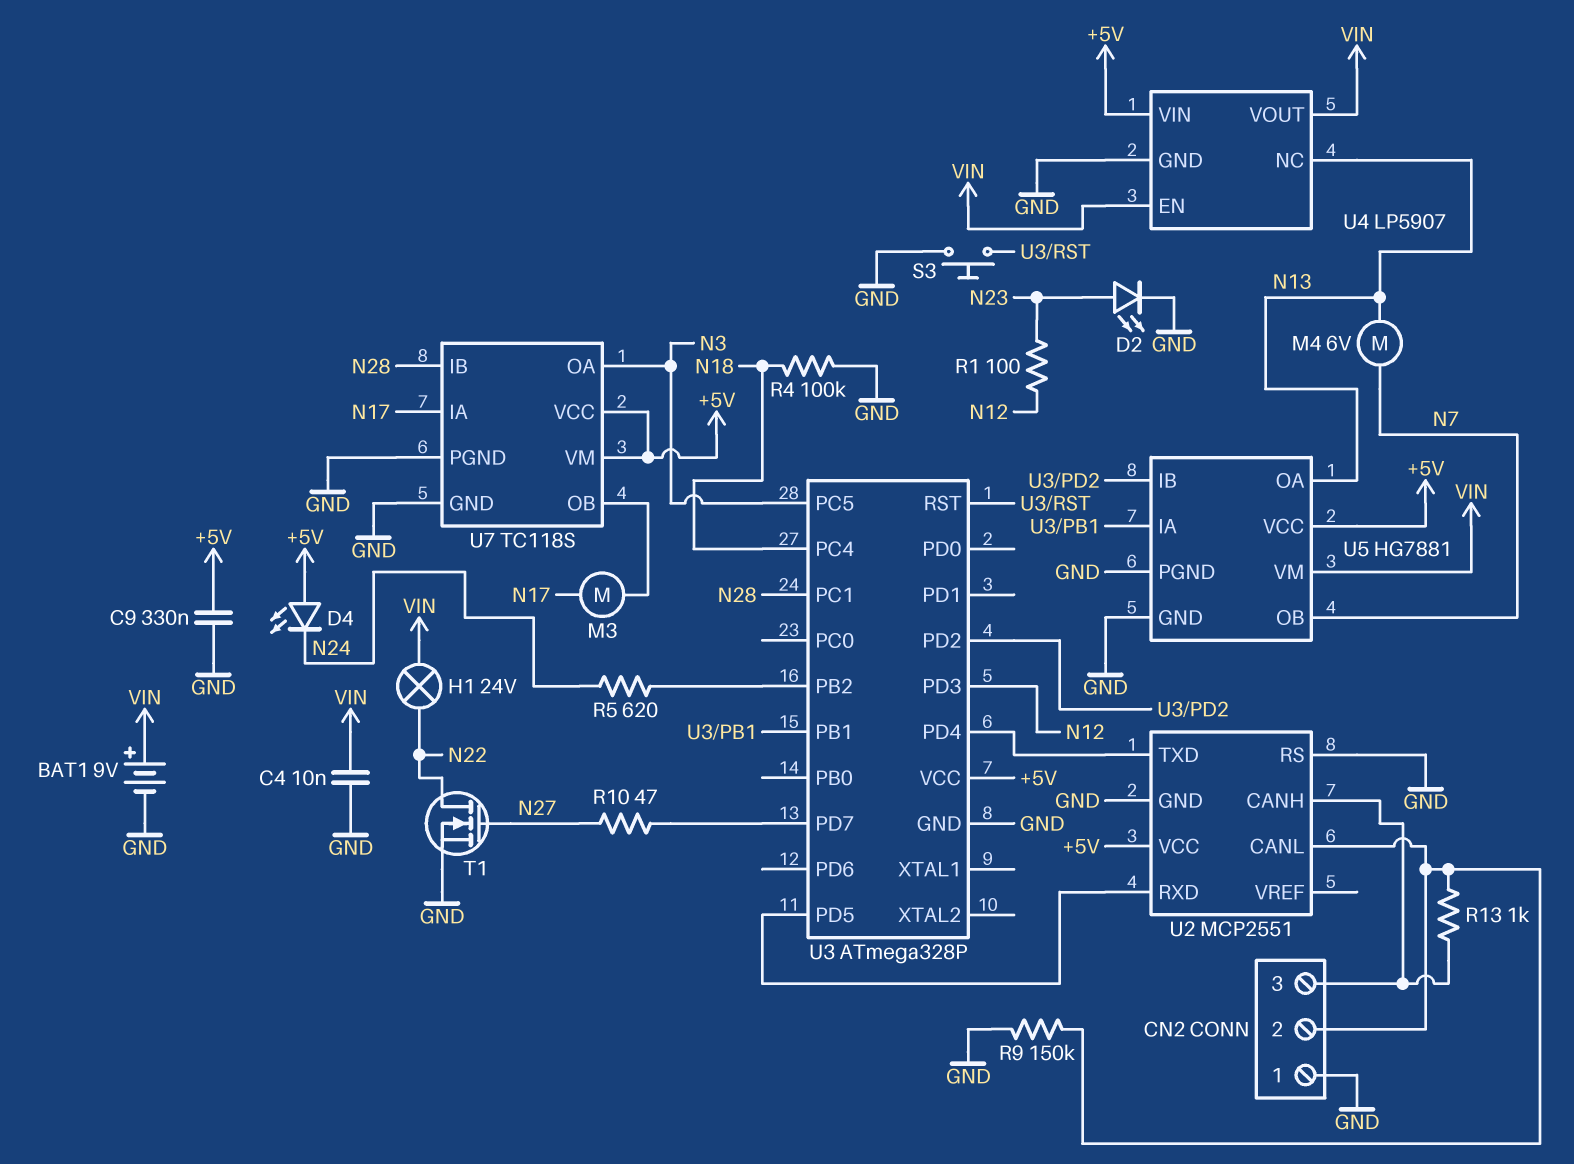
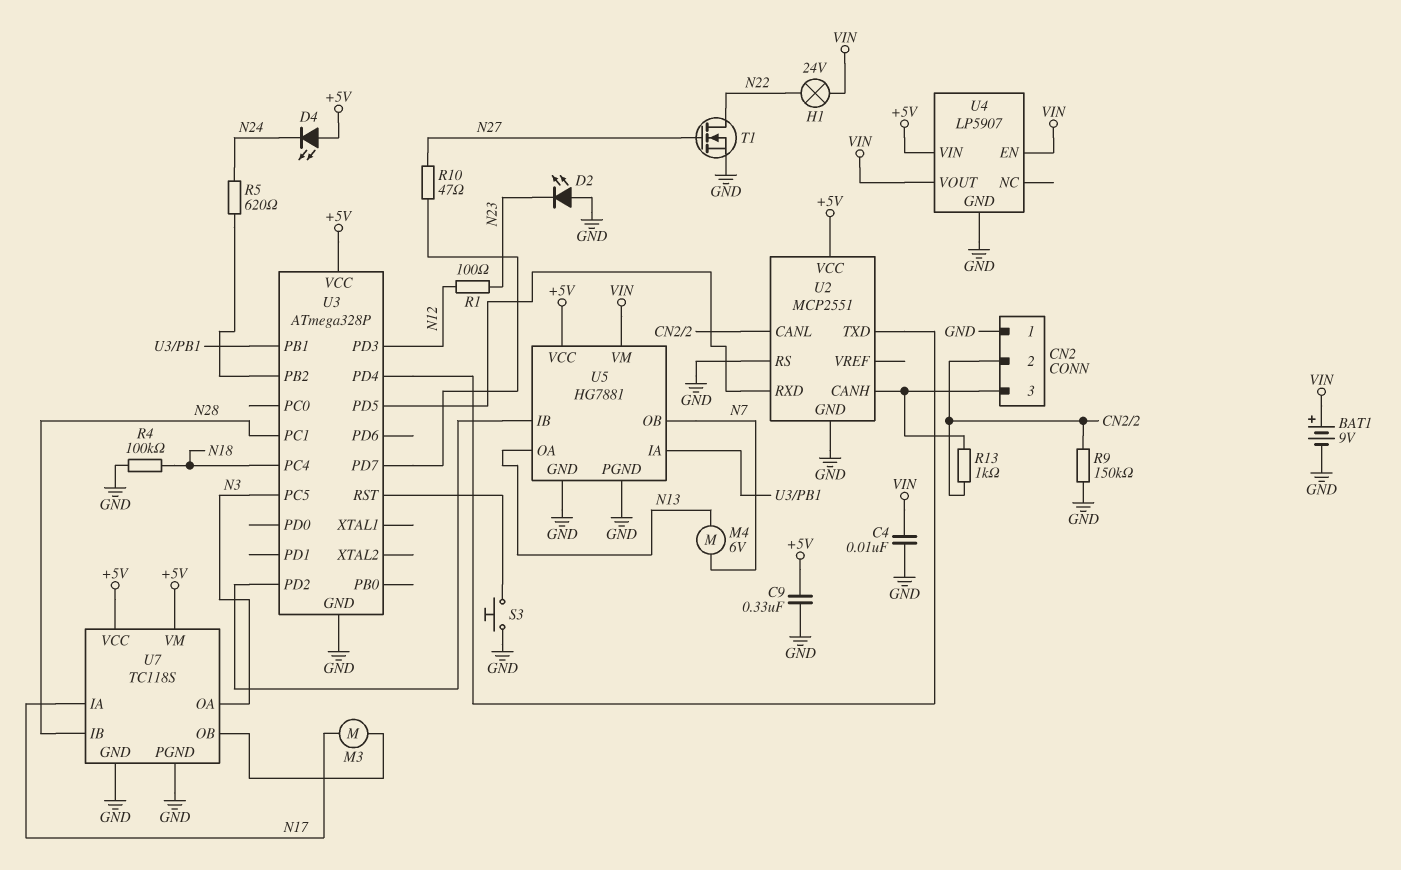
D2: LED (A N23, K GND) -> LED (A GND, K N23)
U4 pin NC: N13 -> none

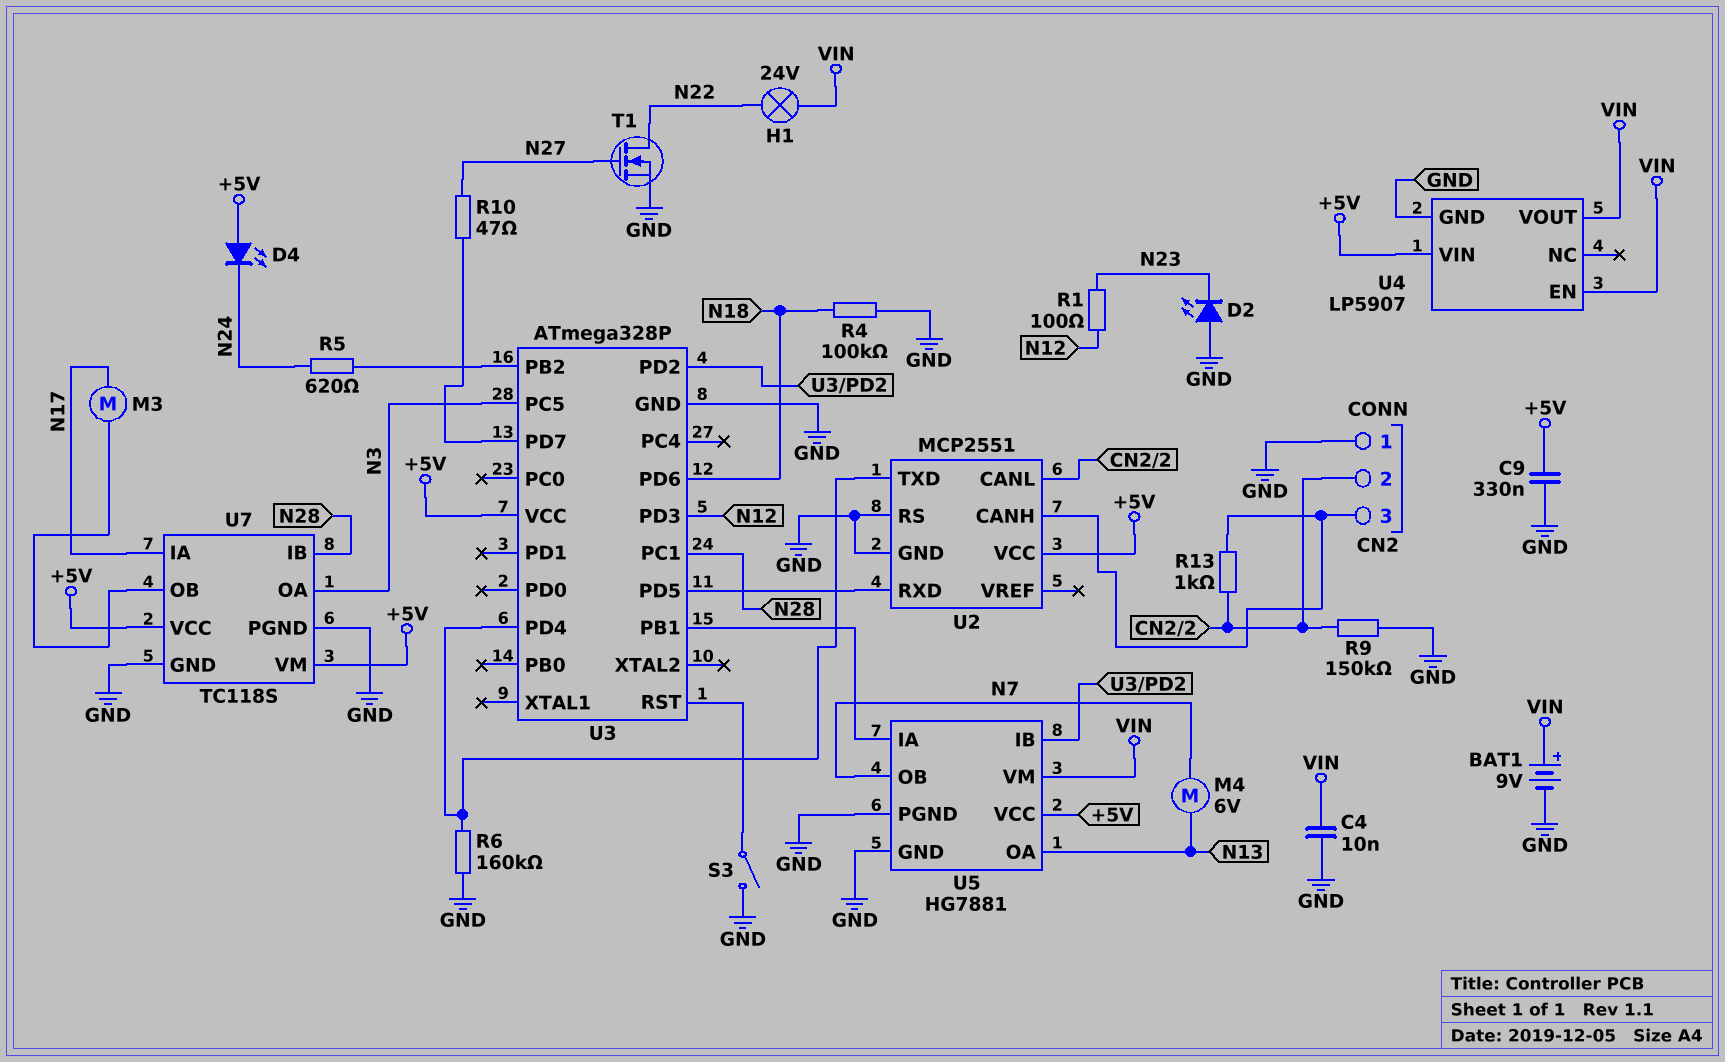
R6: none -> 160k (GND, U2/TXD)
S3: button (GND, U3/RST) -> switch (GND, U3/RST)
U3 pin PC4: N18 -> none
U3 pin PD6: none -> N18

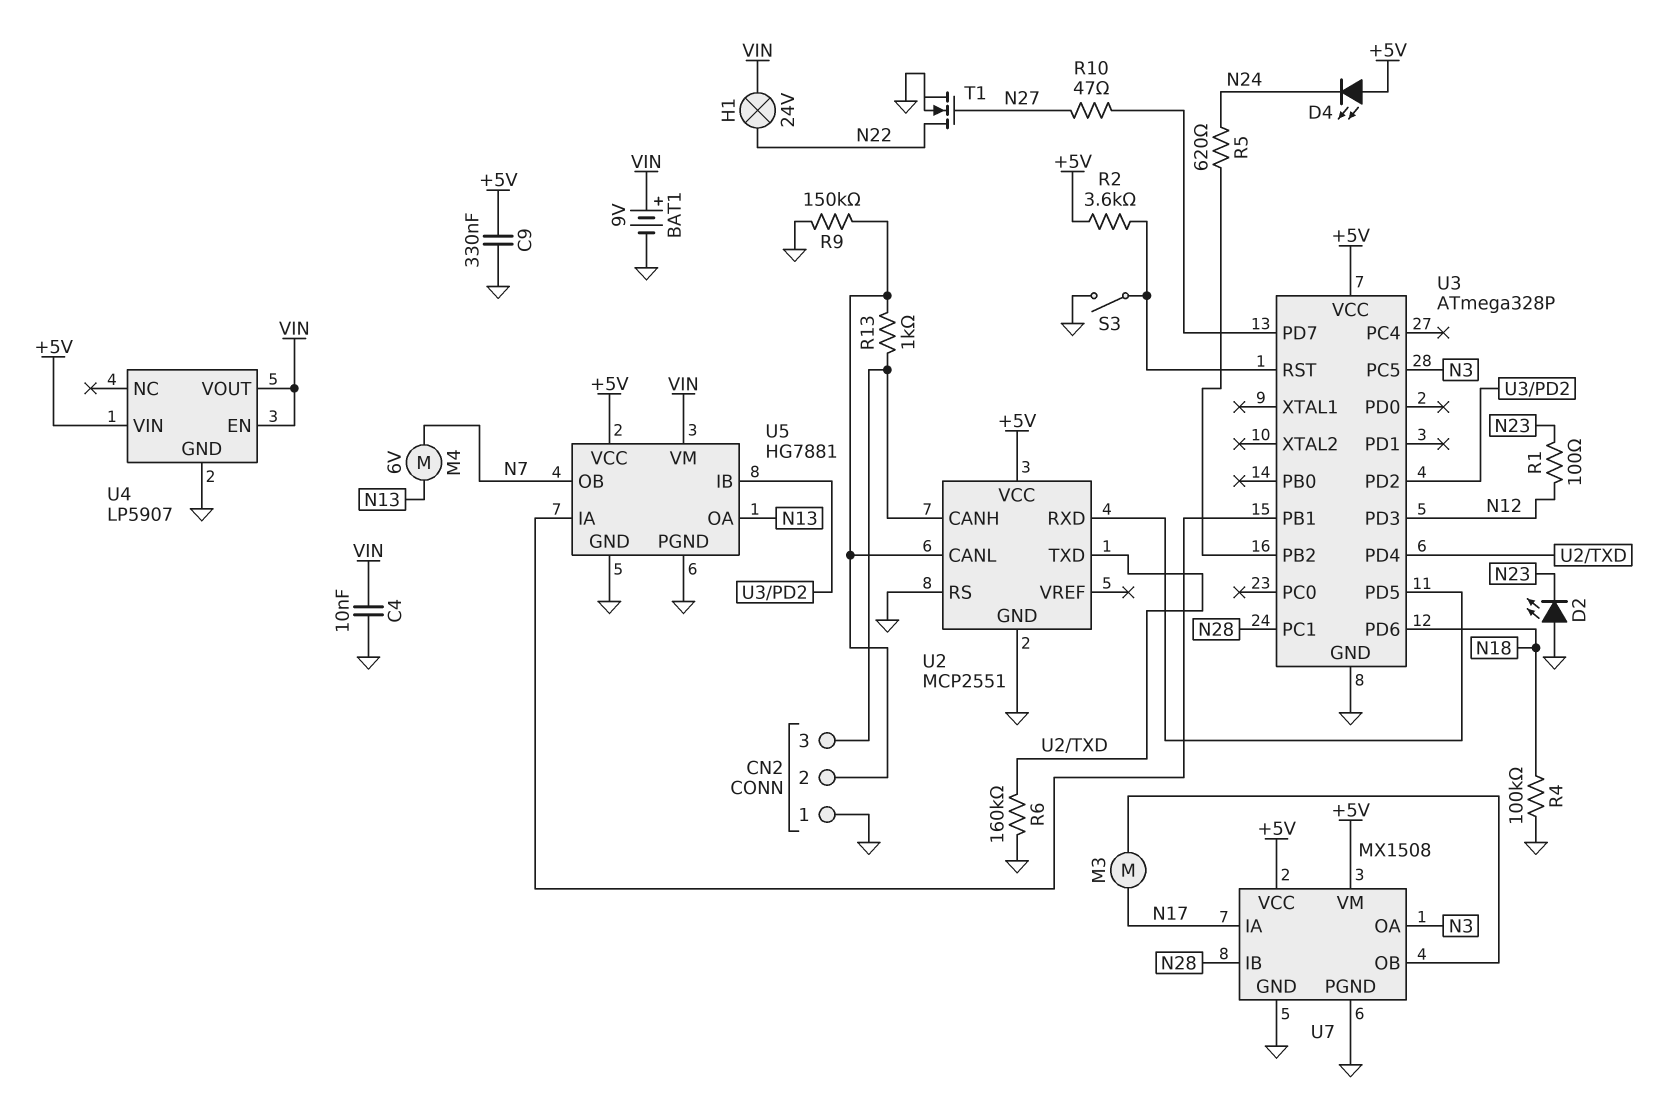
R2: none -> 3.6k (+5V, U3/RST)
U7: TC118S -> MX1508

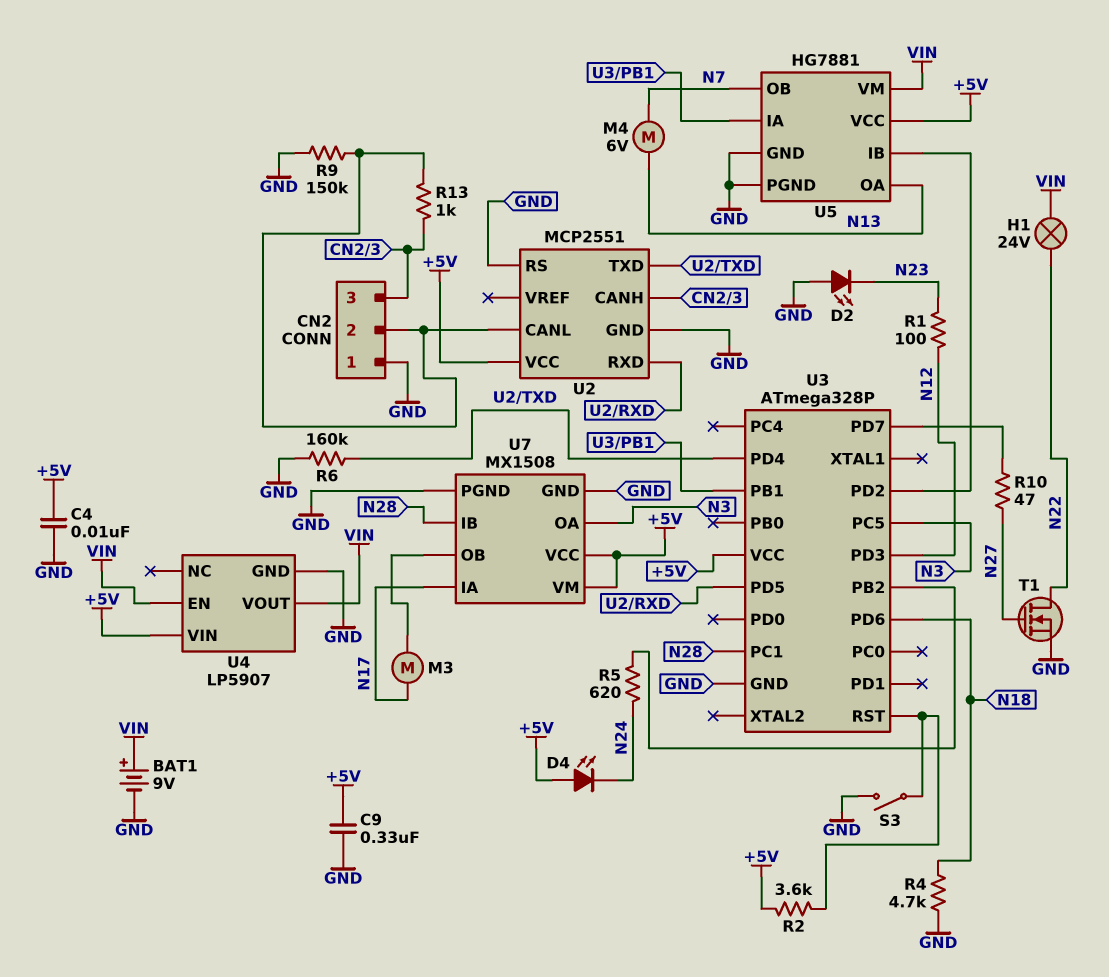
C4: 10nF (GND, VIN) -> 10nF (+5V, GND)
R4: 100k (GND, N18) -> 4.7k (GND, N18)

